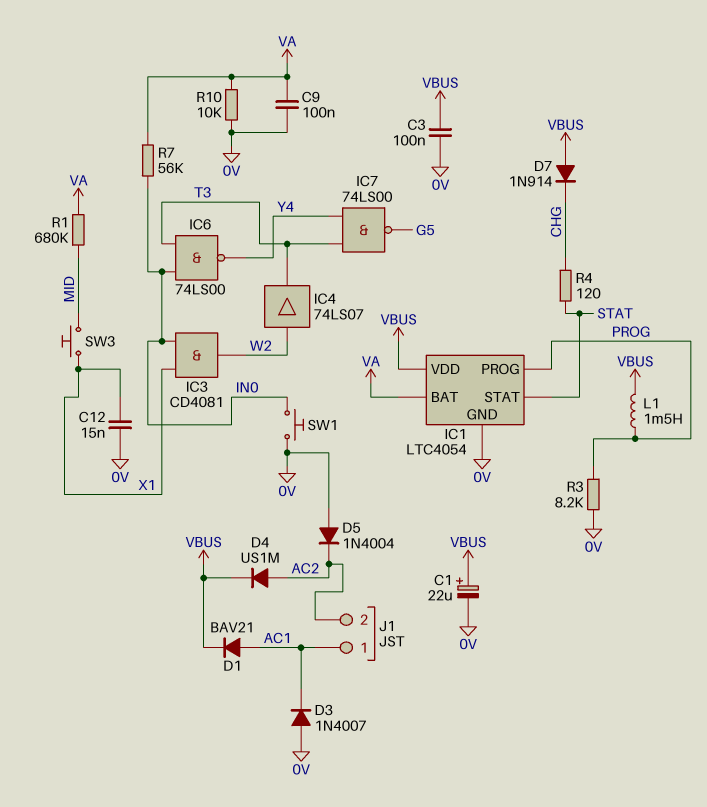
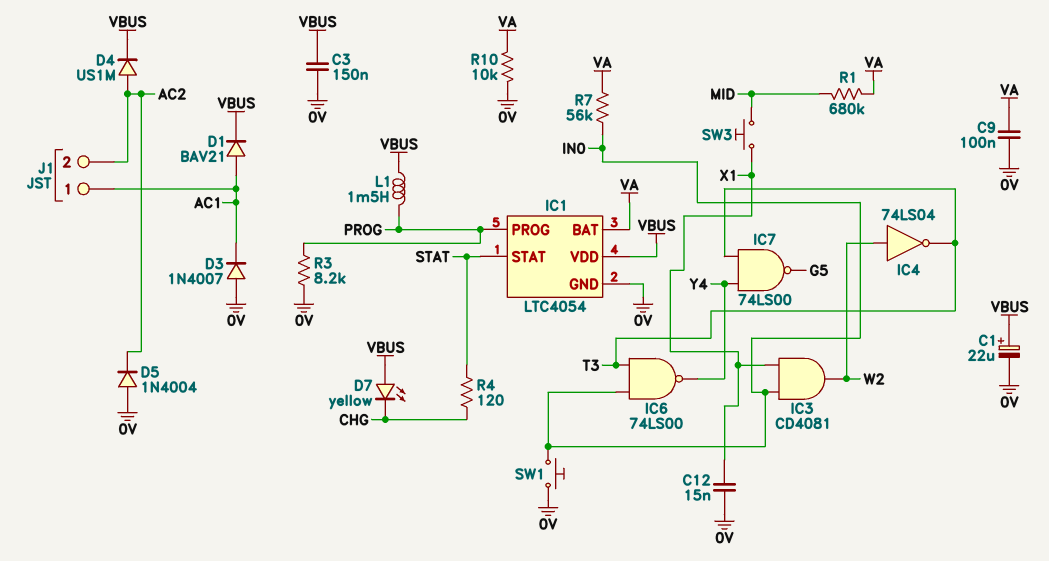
C3: 100nF (0V, VBUS) -> 150nF (0V, VBUS)
D7: diode 1N914 (A VBUS, K CHG) -> LED yellow (A VBUS, K CHG)
IC4: buffer 74LS07 (in W2, out T3) -> NOT 74LS04 (in W2, out T3)

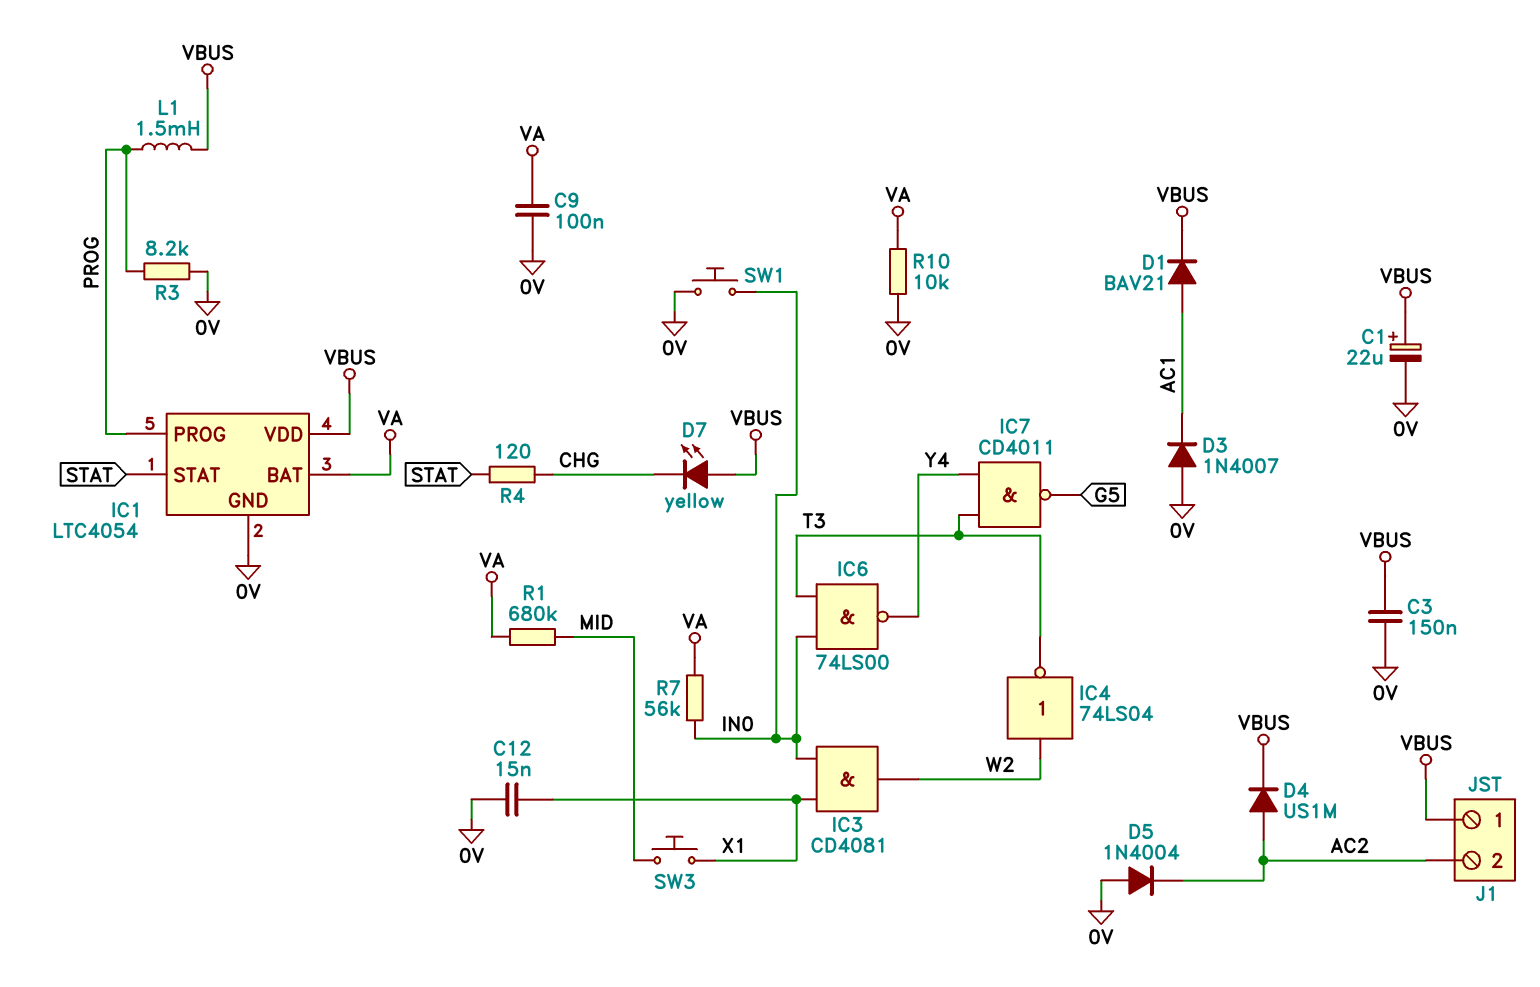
IC7: NAND 74LS00 (in T3, in Y4, out G5) -> NAND CD4011 (in T3, in Y4, out G5)
J1 pin 1: AC1 -> VBUS

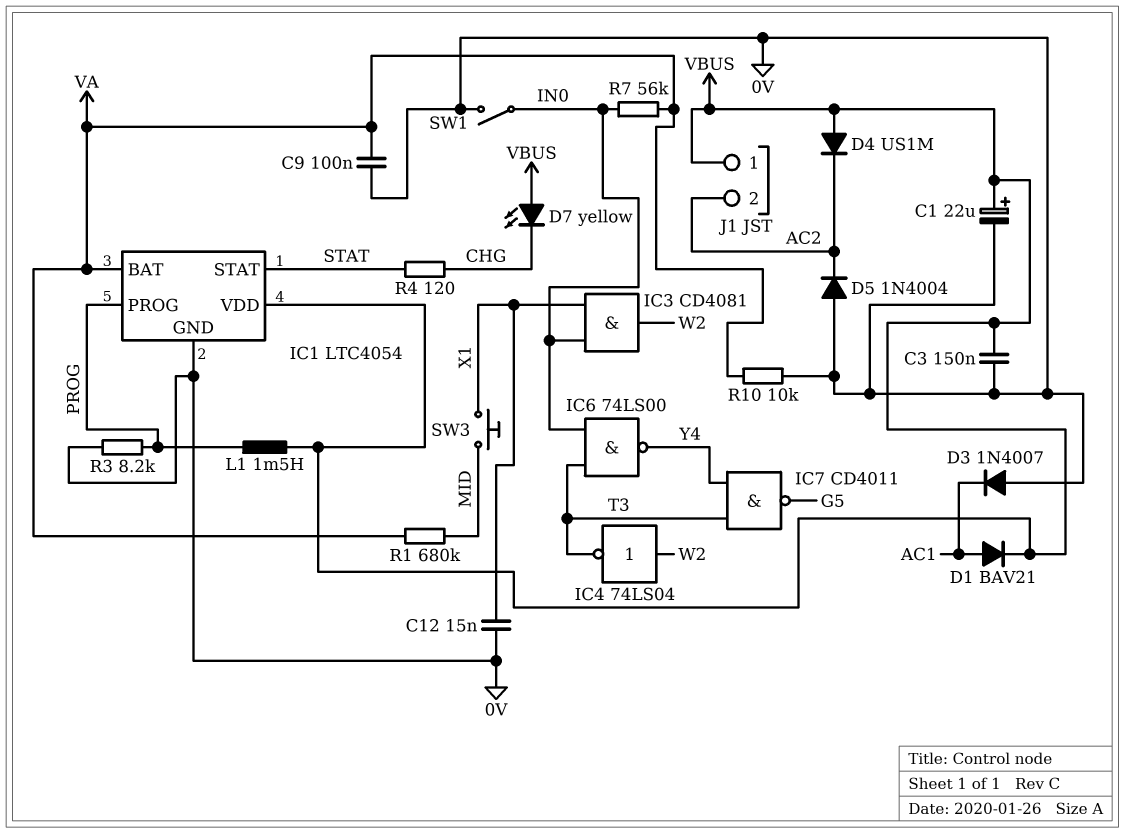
D4: diode US1M (A AC2, K VBUS) -> diode US1M (A VBUS, K AC2)
SW1: button (0V, IN0) -> switch (0V, IN0)

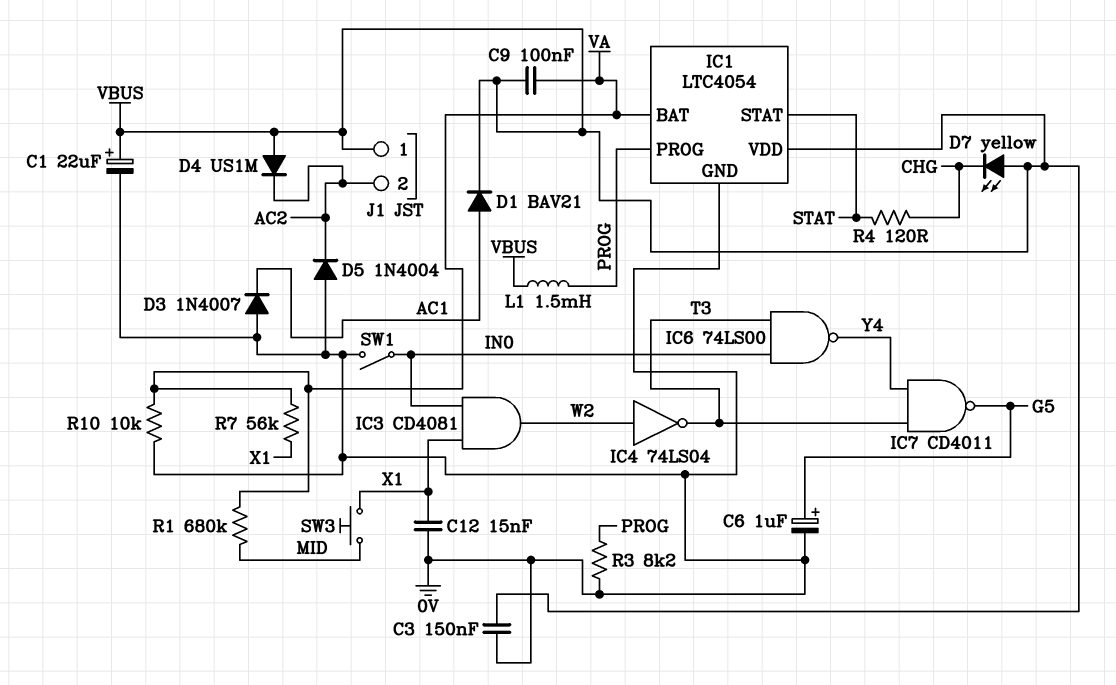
C6: none -> 1uF (plus G5, minus 0V)
C9: 100nF (0V, VA) -> 100nF (VA, VBUS)
R7: 56k (IN0, VA) -> 56k (VA, X1)

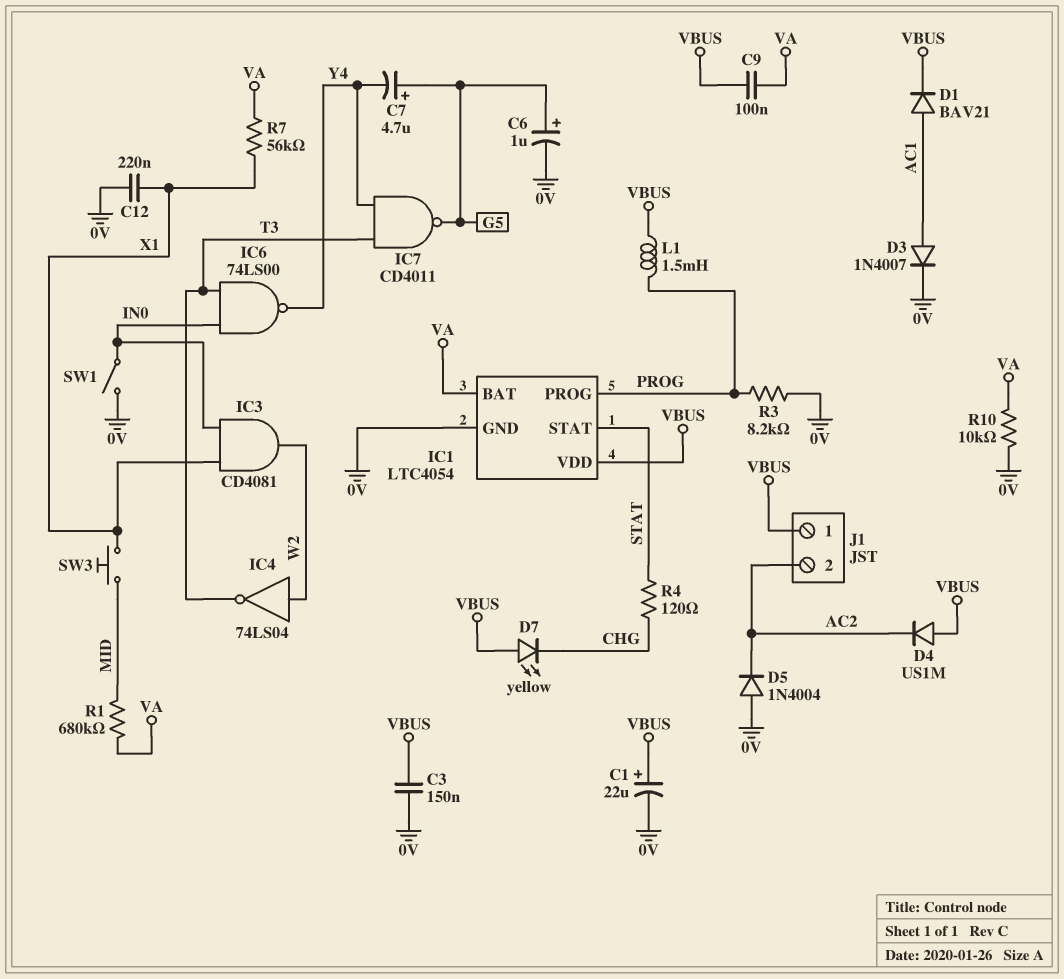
C7: none -> 4.7uF (plus G5, minus Y4)
C12: 15nF (0V, X1) -> 220nF (0V, X1)
D3: diode 1N4007 (A 0V, K AC1) -> diode 1N4007 (A AC1, K 0V)

